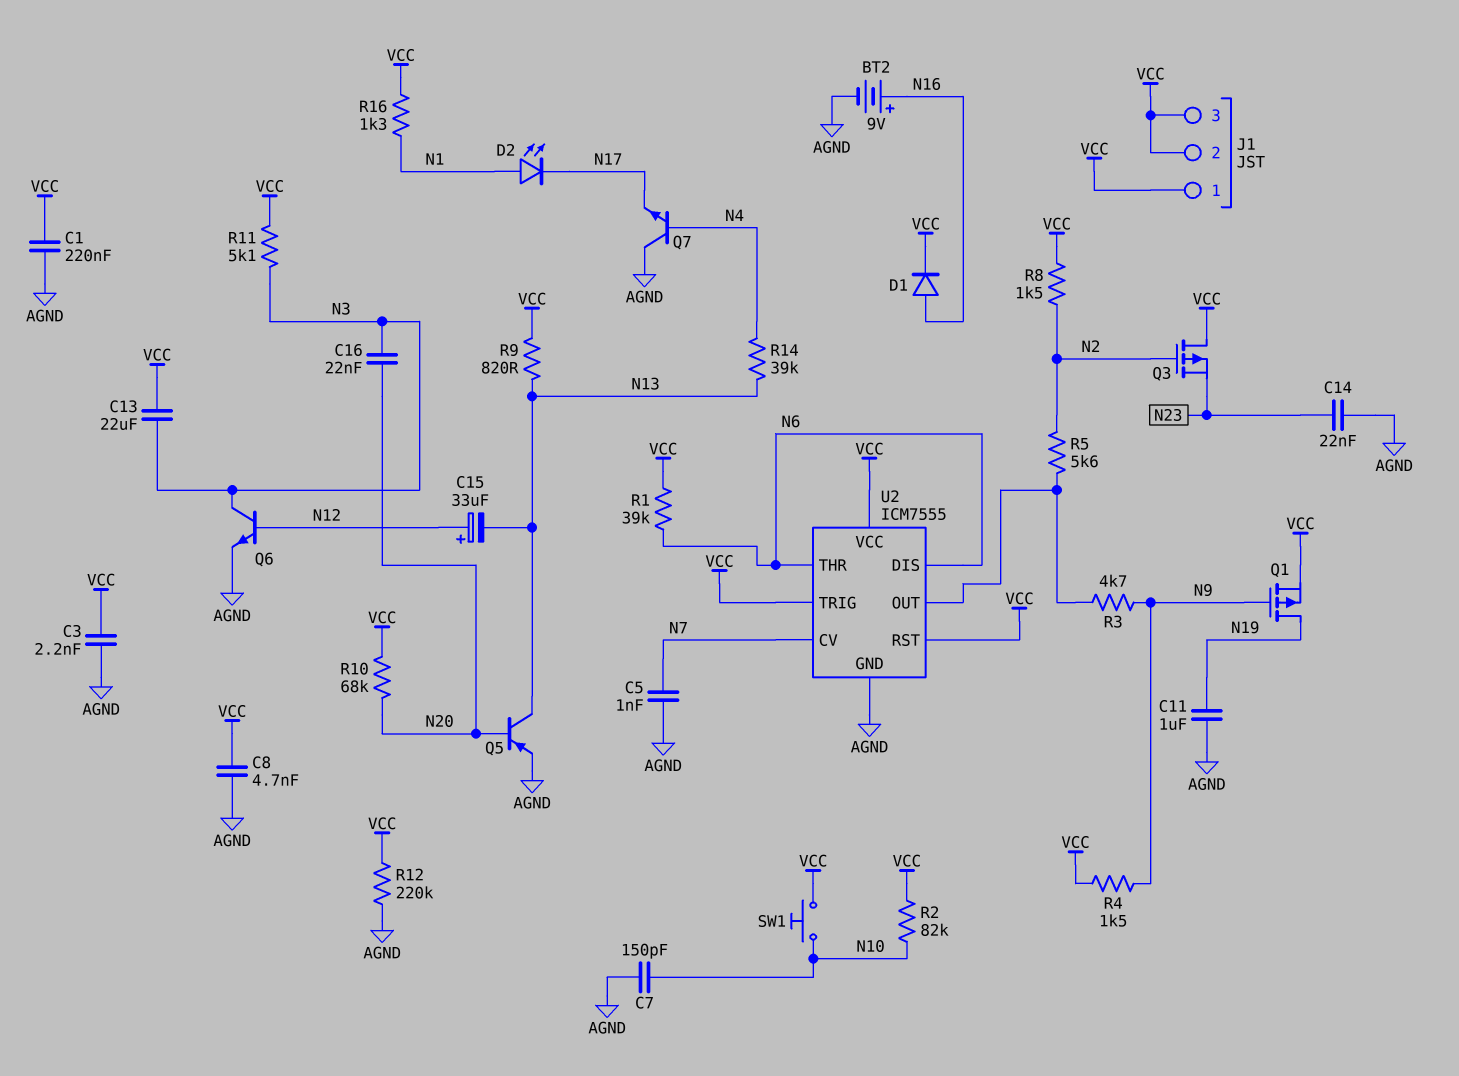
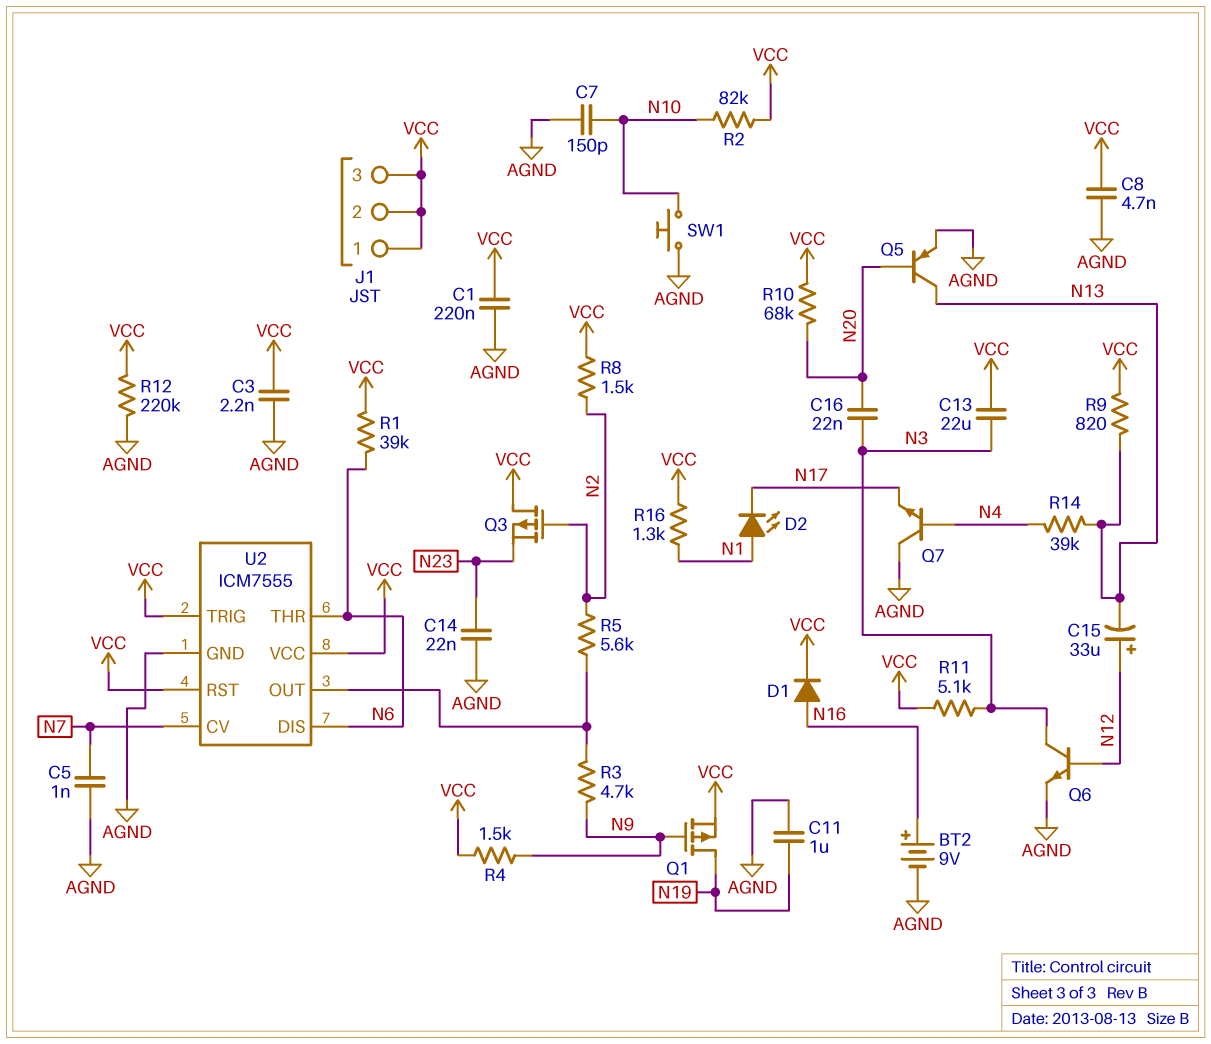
SW1: button (N10, VCC) -> button (AGND, N10)

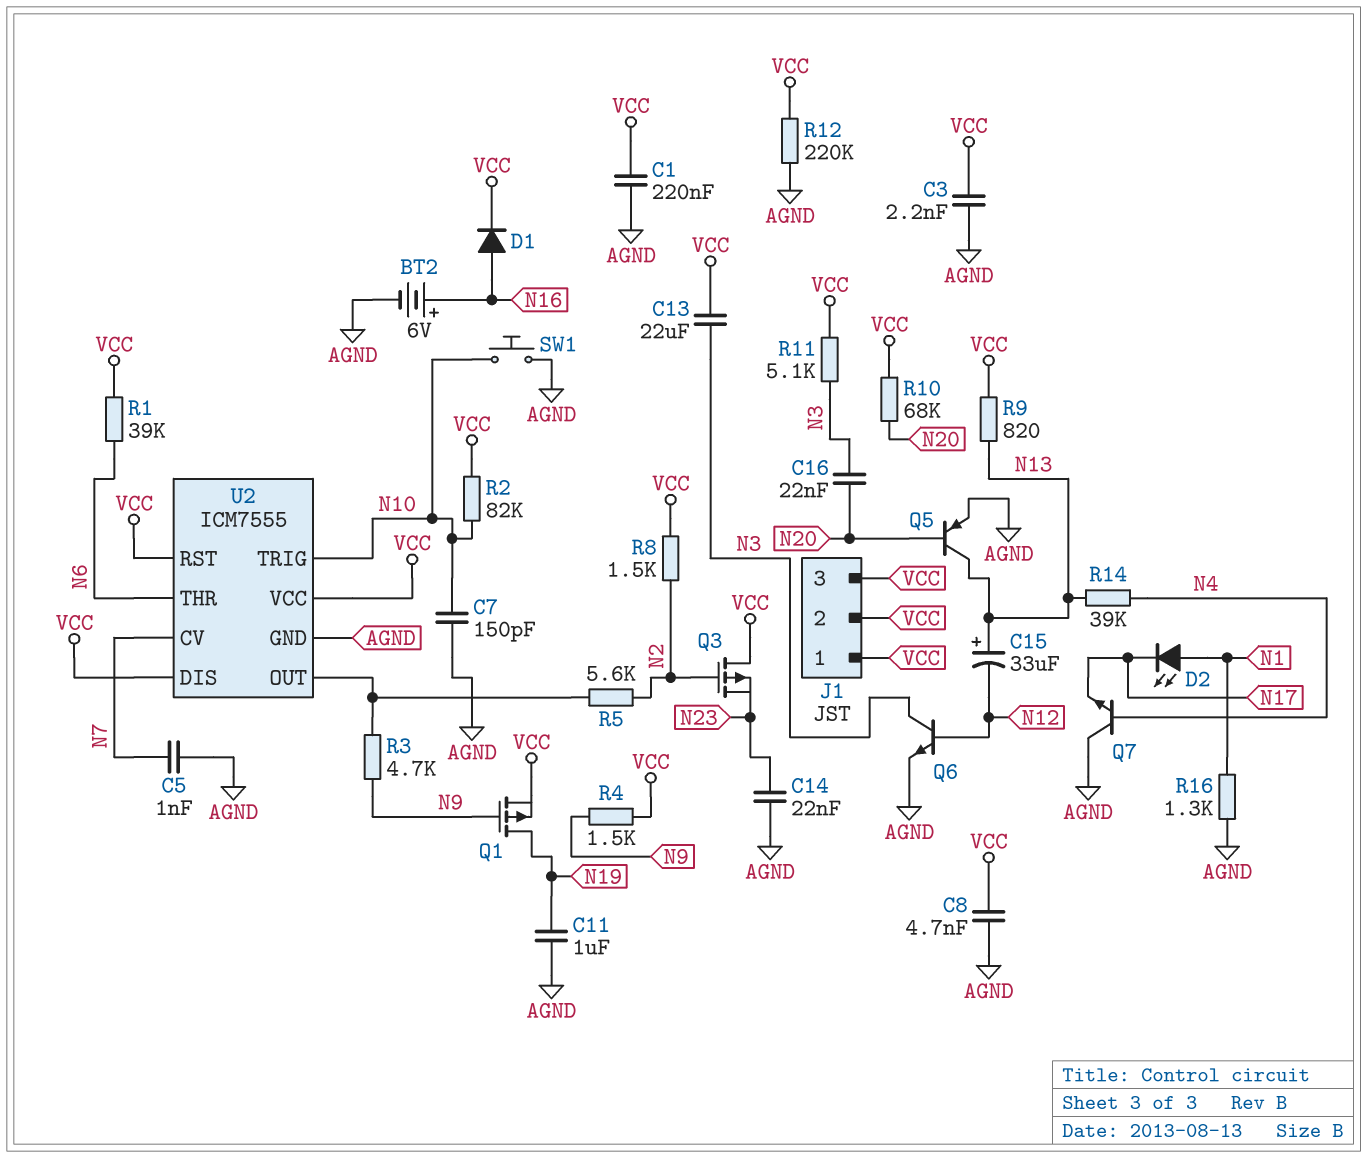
BT2: 9V (plus N16, minus AGND) -> 6V (plus N16, minus AGND)
C15: 33uF (plus N12, minus N13) -> 33uF (plus N13, minus N12)
R16: 1.3k (N1, VCC) -> 1.3k (AGND, N1)
U2 pin DIS: N6 -> VCC
U2 pin TRIG: VCC -> N10

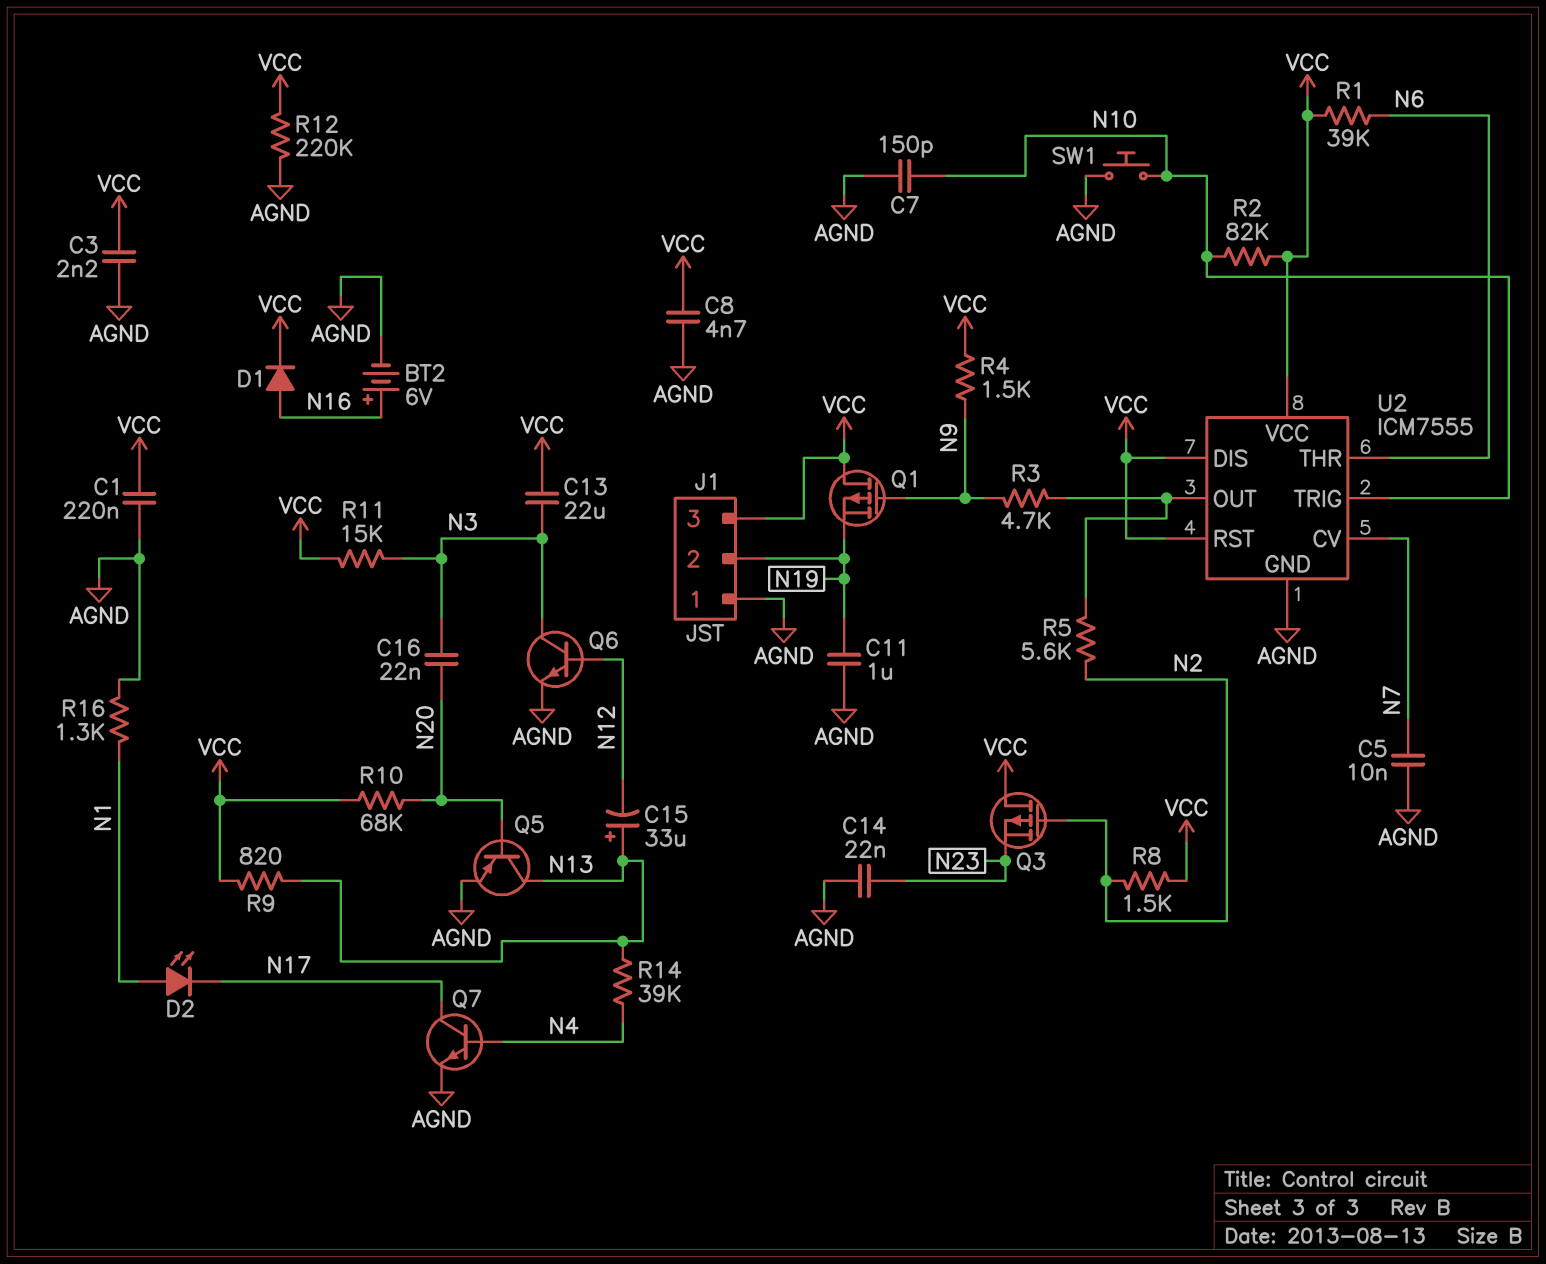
C5: 1nF (AGND, N7) -> 10nF (AGND, N7)
J1 pin 1: VCC -> AGND
J1 pin 2: VCC -> N19
Q1: PMOS (G N9, D N19, S VCC) -> PMOS (G N9, D VCC, S N19)
Q7: NPN (B N4, C AGND, E N17) -> NPN (B N4, C N17, E AGND)
R11: 5.1k (N3, VCC) -> 15k (N3, VCC)

